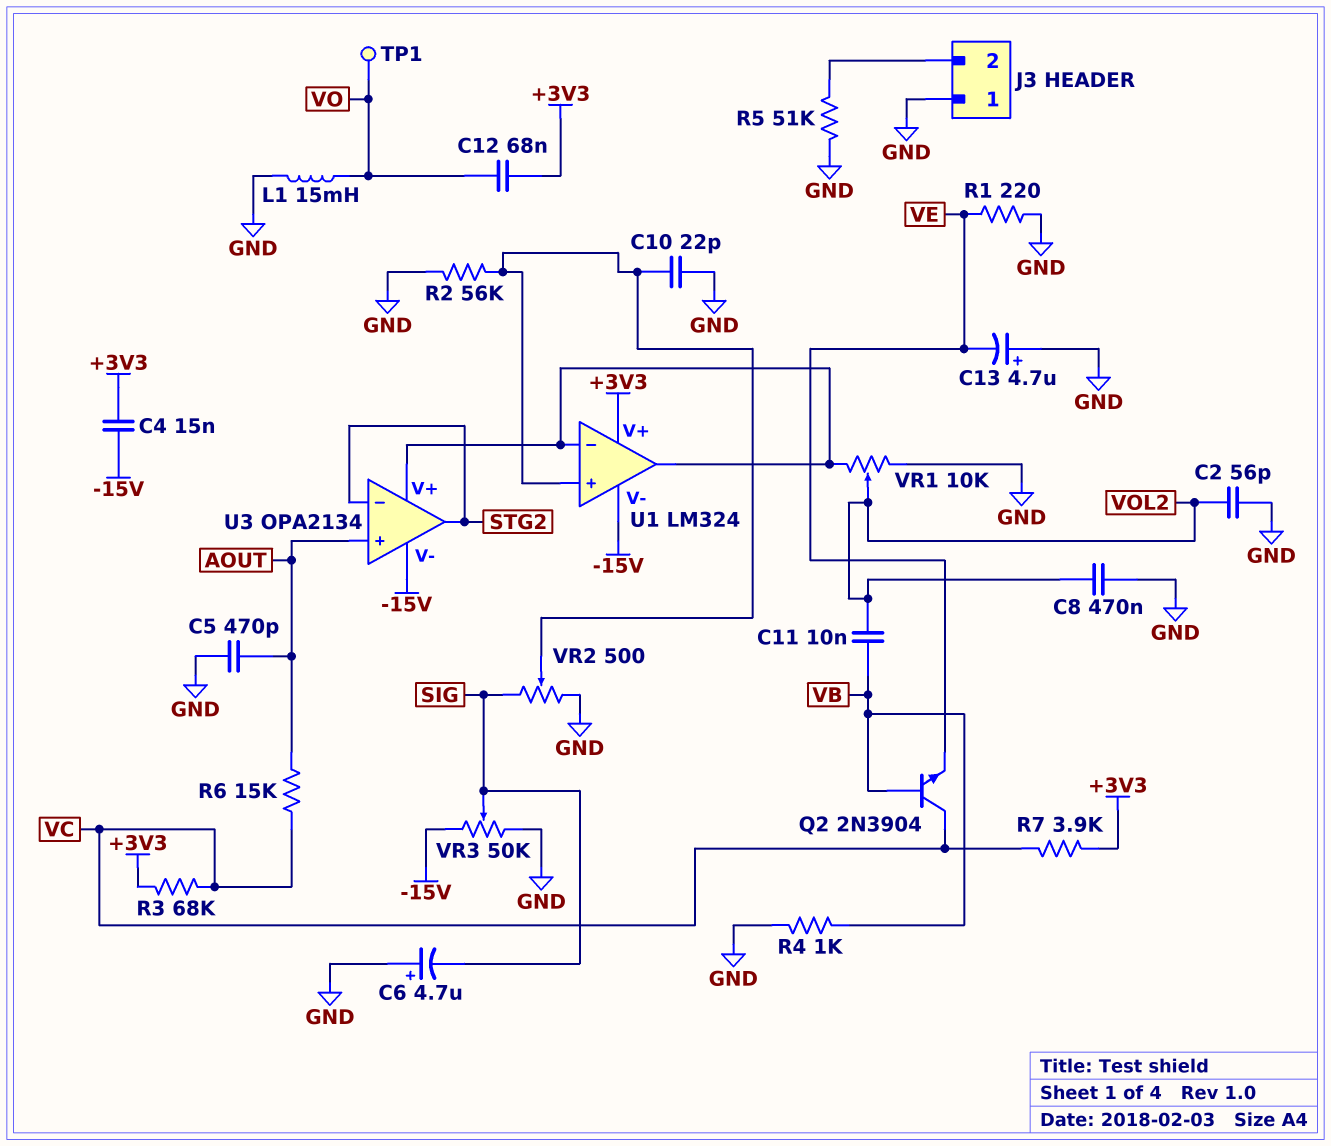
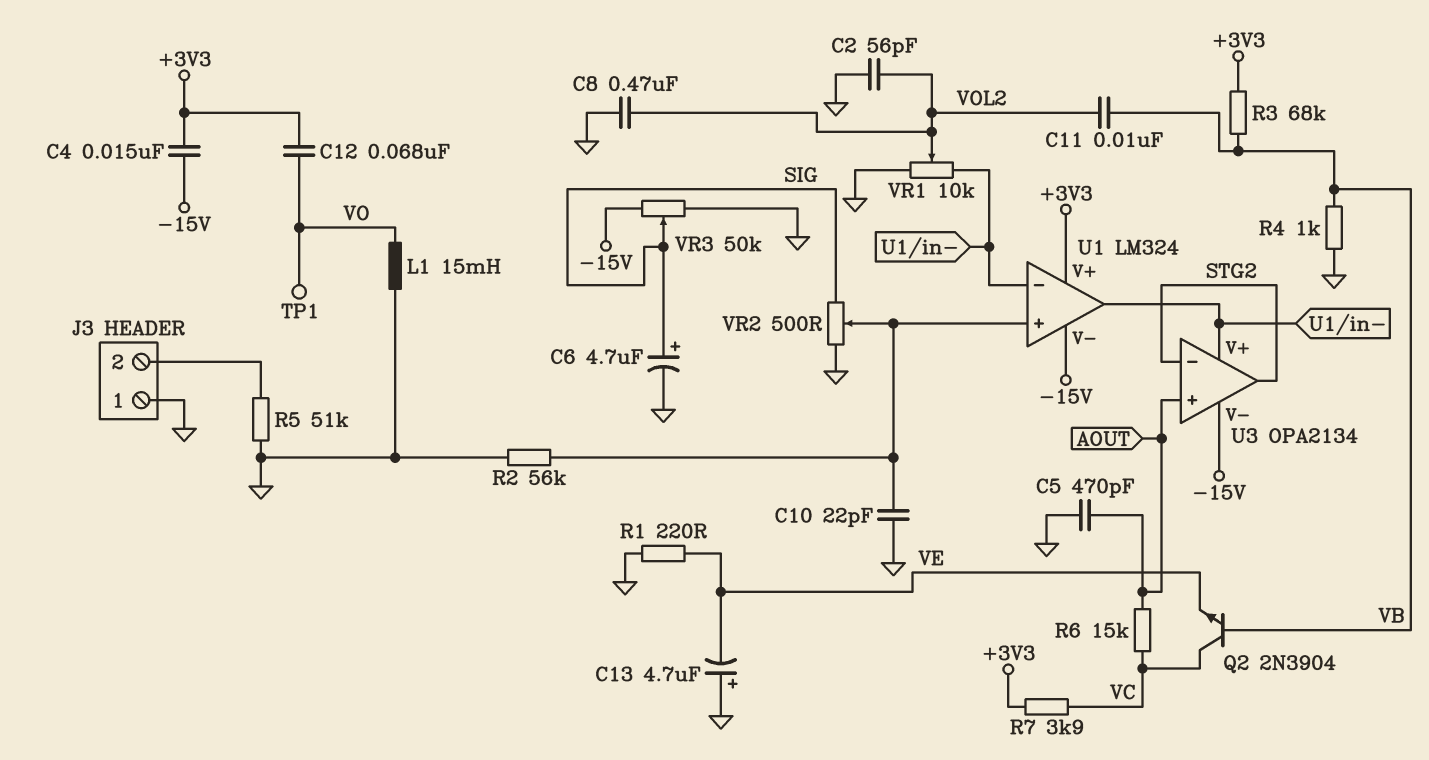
C6: 4.7uF (plus GND, minus SIG) -> 4.7uF (plus SIG, minus GND)
R3: 68k (+3V3, VC) -> 68k (+3V3, VB)

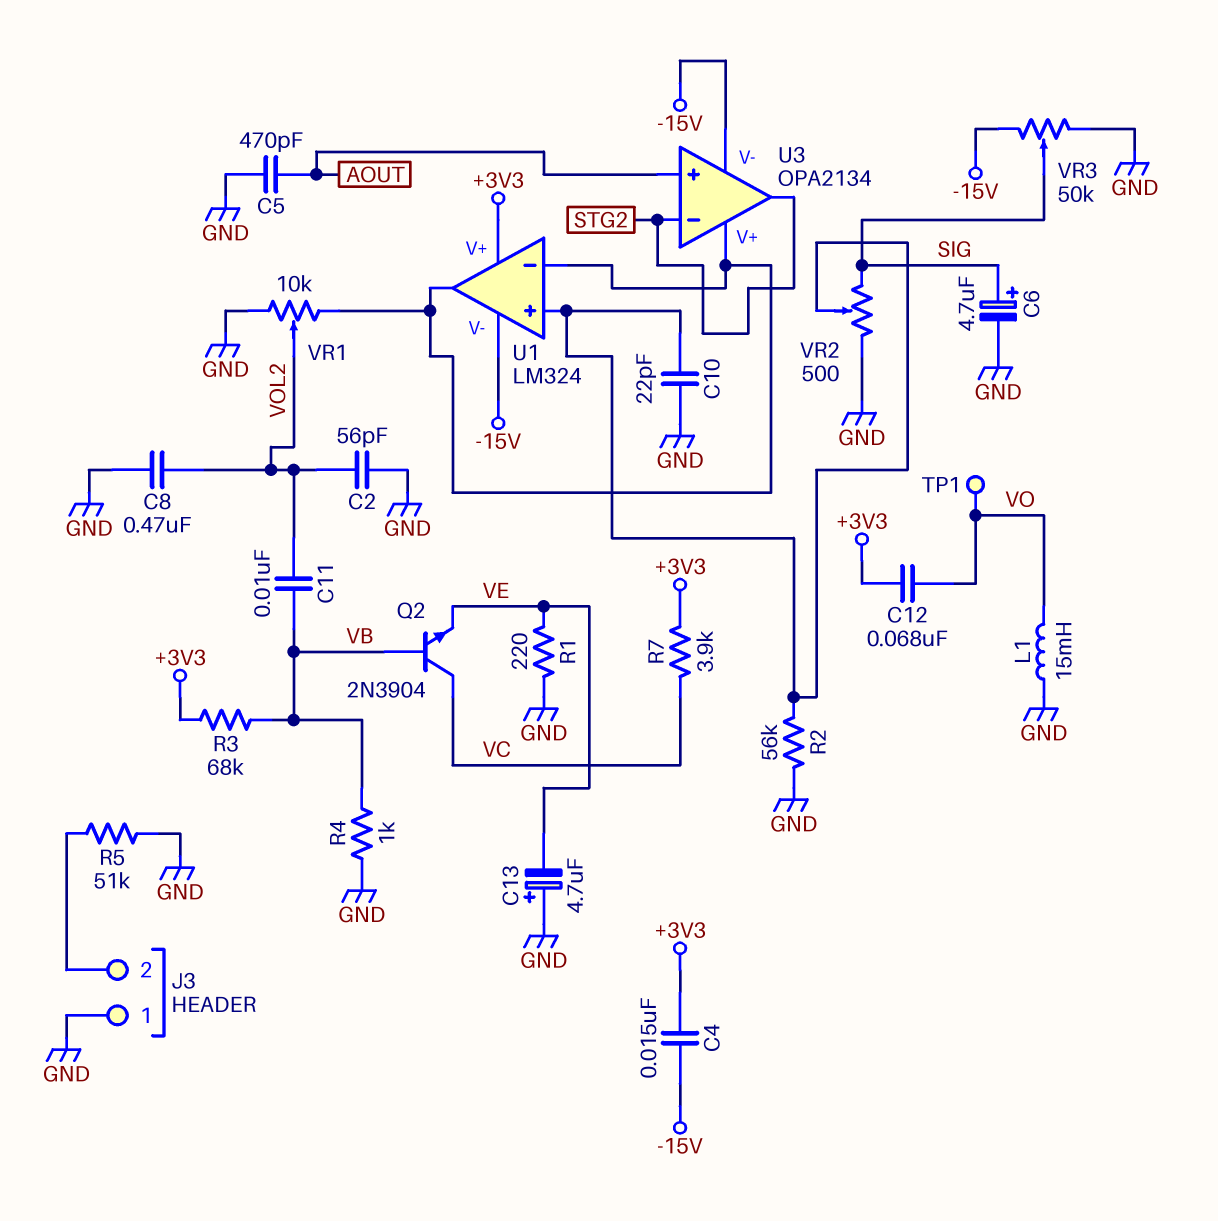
R6: 15k (AOUT, VC) -> none

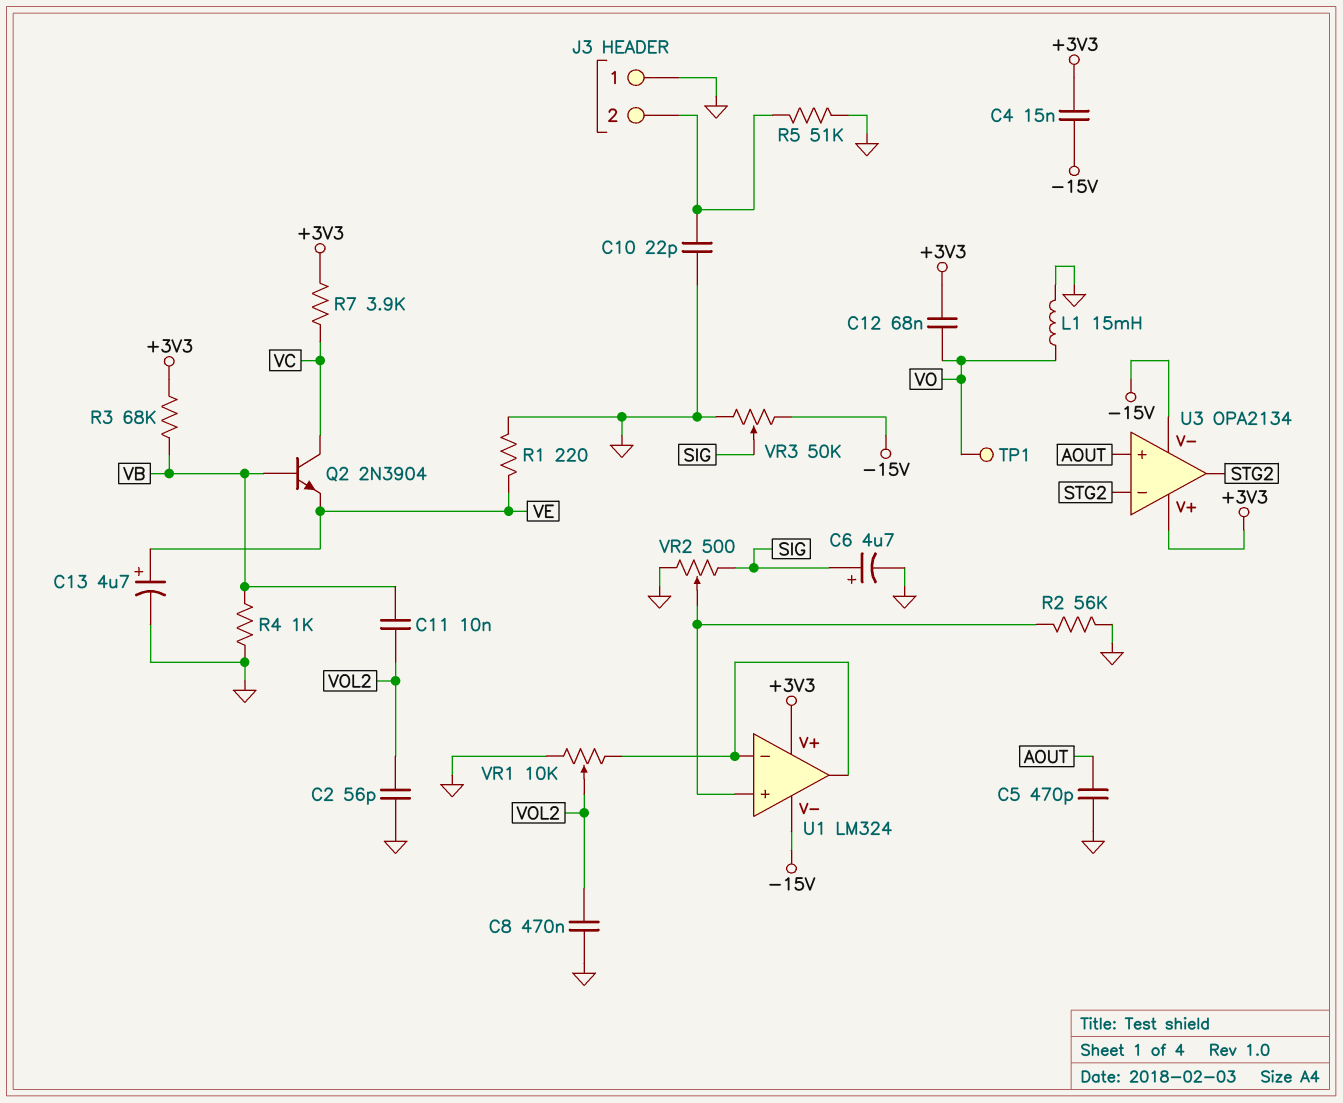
C10: 22pF (GND, U1/in+) -> 22pF (GND, J3/2)
C13: 4.7uF (plus GND, minus VE) -> 4.7uF (plus VE, minus GND)
U3 pin V+: U1/in- -> +3V3

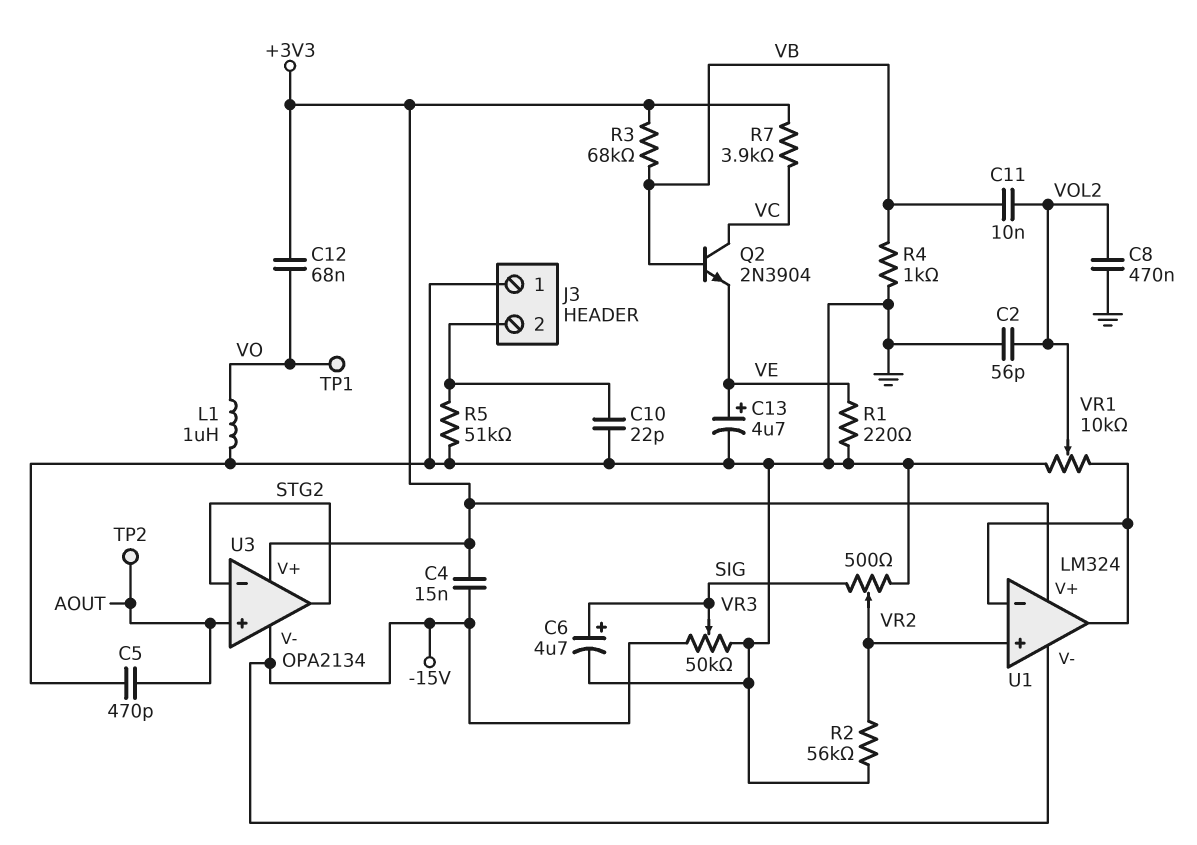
L1: 15mH (GND, VO) -> 1uH (GND, VO)
TP2: none -> test point (AOUT)

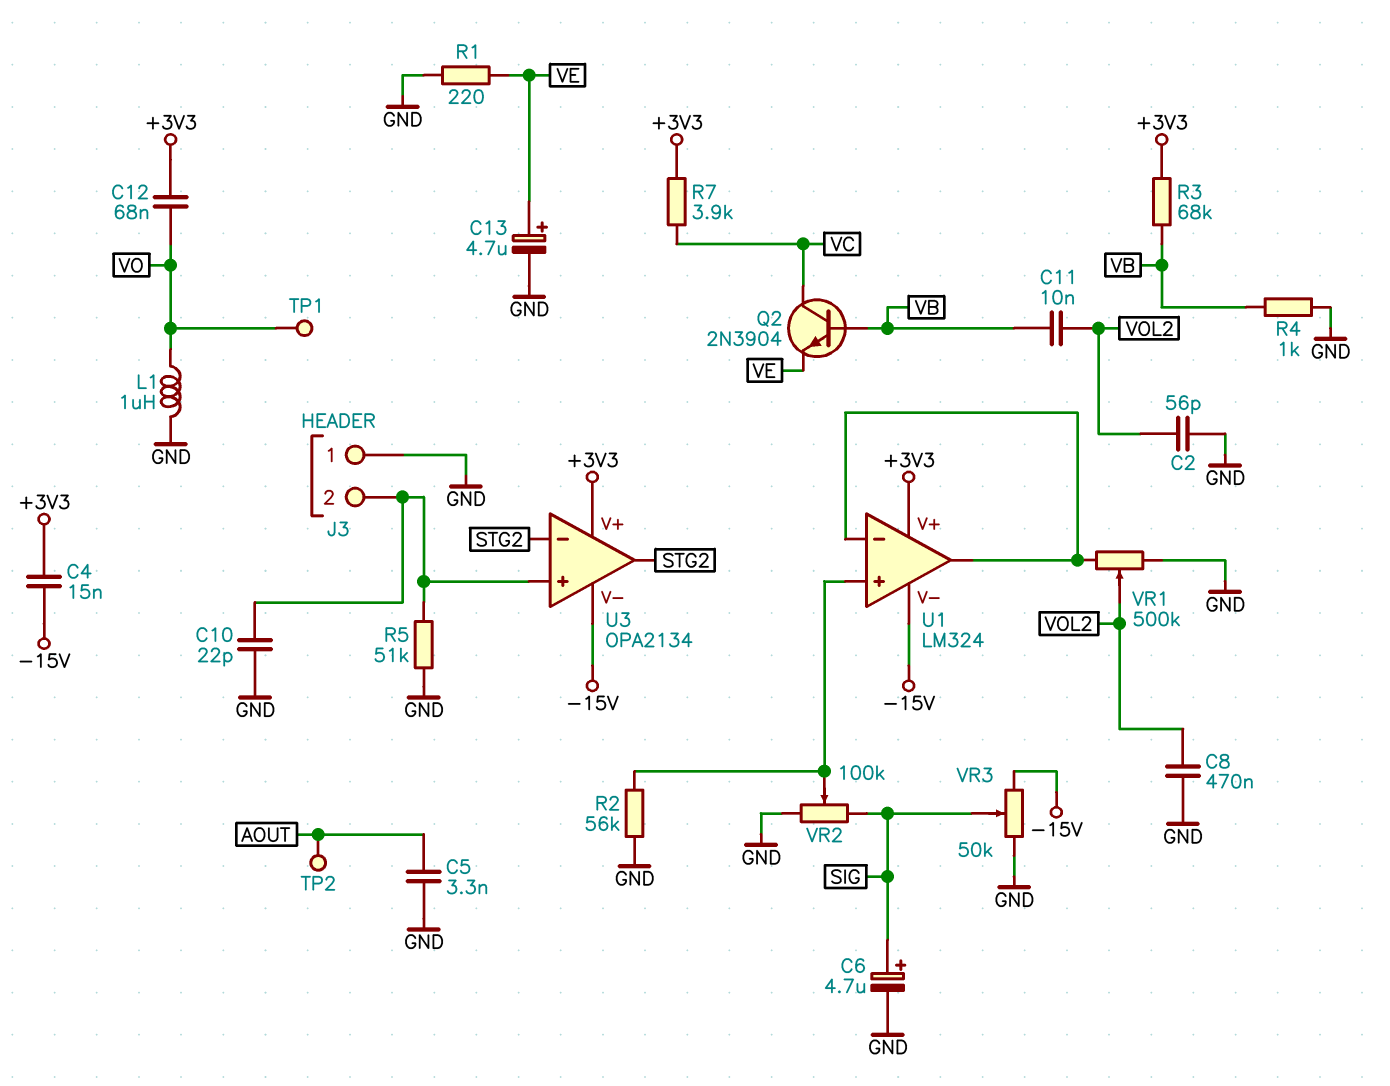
C5: 470pF (AOUT, GND) -> 3.3nF (AOUT, GND)
U3 pin in+: AOUT -> J3/2
VR1: 10k (GND, U1/in-, wiper VOL2) -> 500k (GND, U1/in-, wiper VOL2)
VR2: 500 (GND, SIG, wiper U1/in+) -> 100k (GND, SIG, wiper U1/in+)

